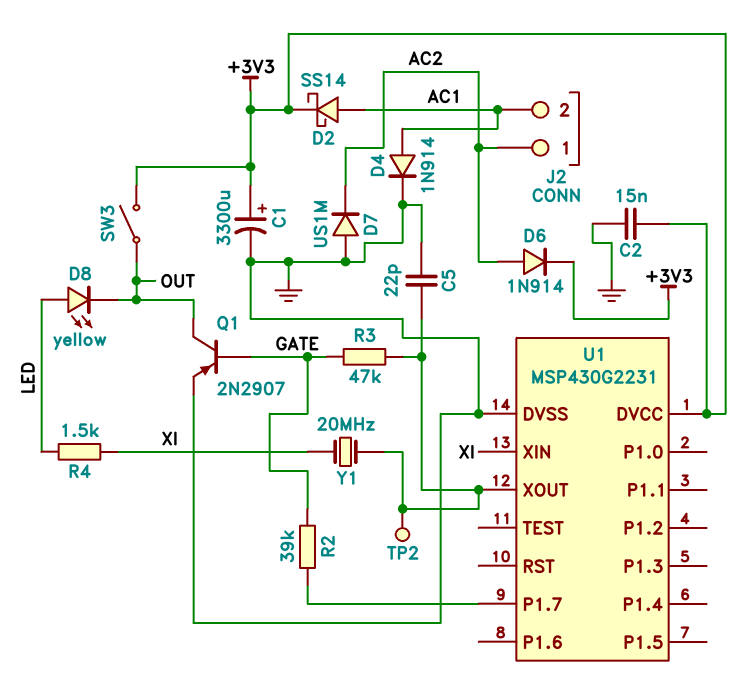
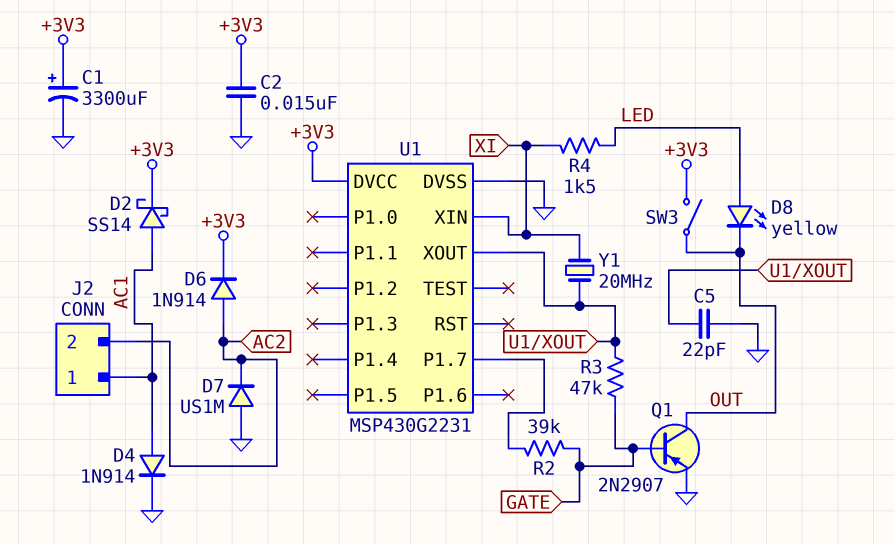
J2 pin 1: AC2 -> AC1
J2 pin 2: AC1 -> AC2
TP2: test point (U1/XOUT) -> none

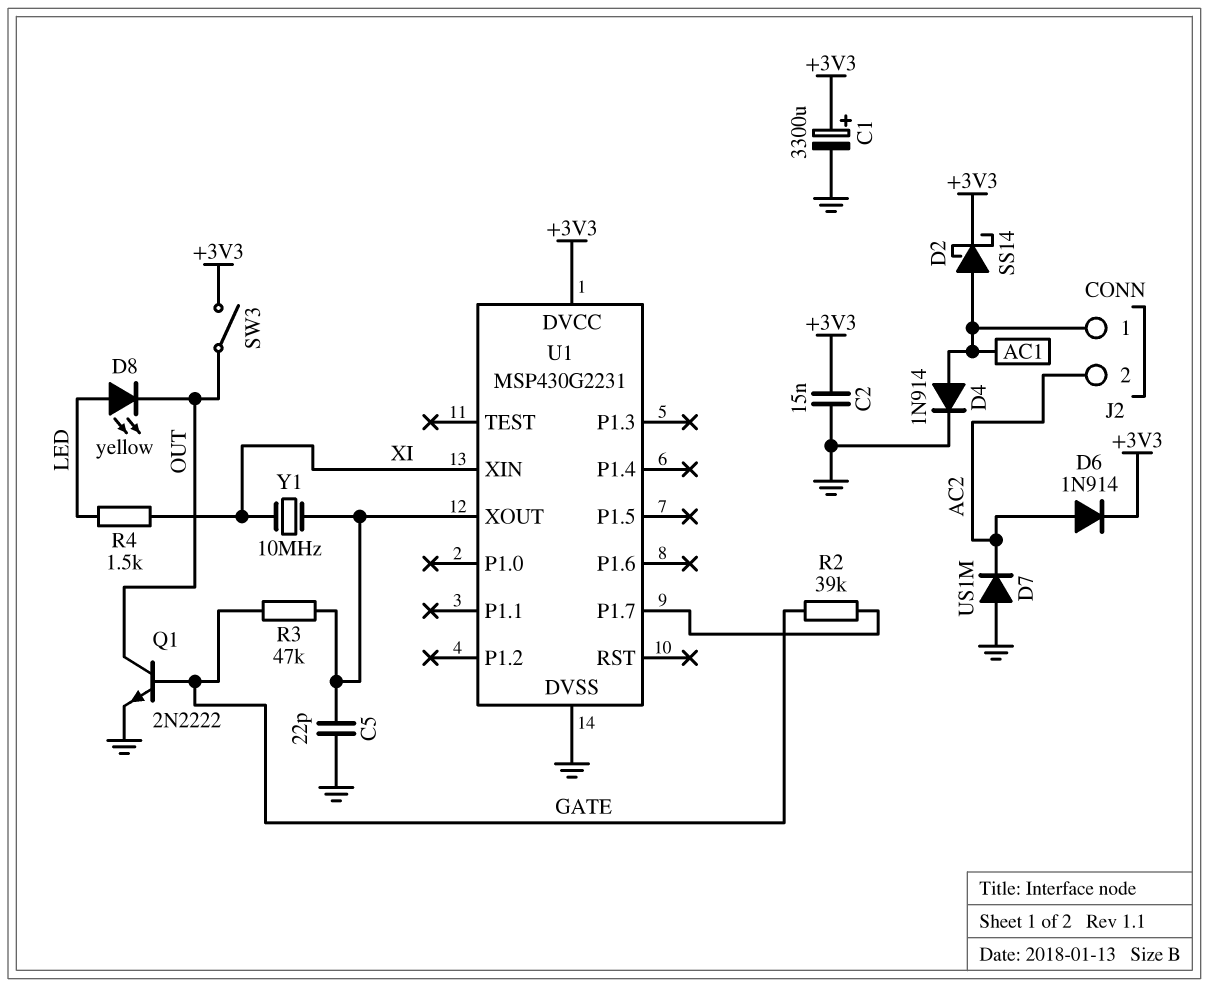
Q1: PNP 2N2907 (B GATE, C OUT, E GND) -> NPN 2N2222 (B GATE, C OUT, E GND)
Y1: 20MHz (U1/XOUT, XI) -> 10MHz (U1/XOUT, XI)

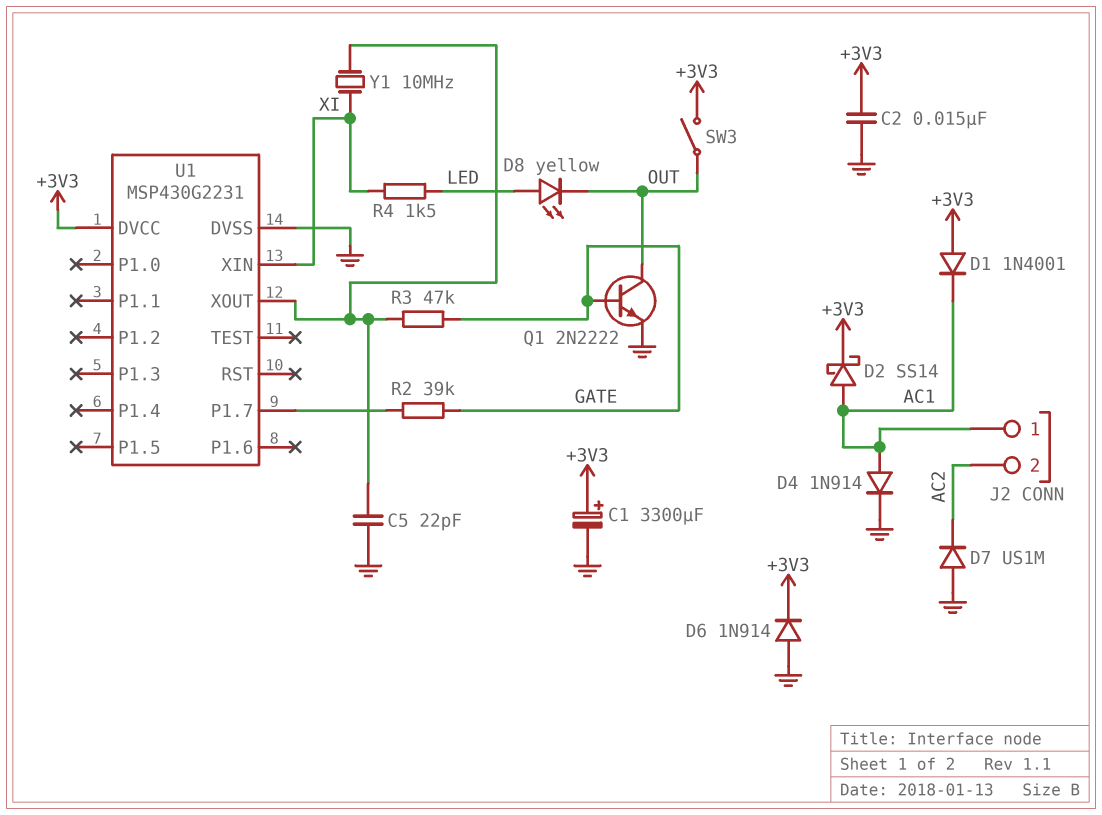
D1: none -> diode 1N4001 (A +3V3, K AC1)
D6: diode 1N914 (A AC2, K +3V3) -> diode 1N914 (A GND, K +3V3)

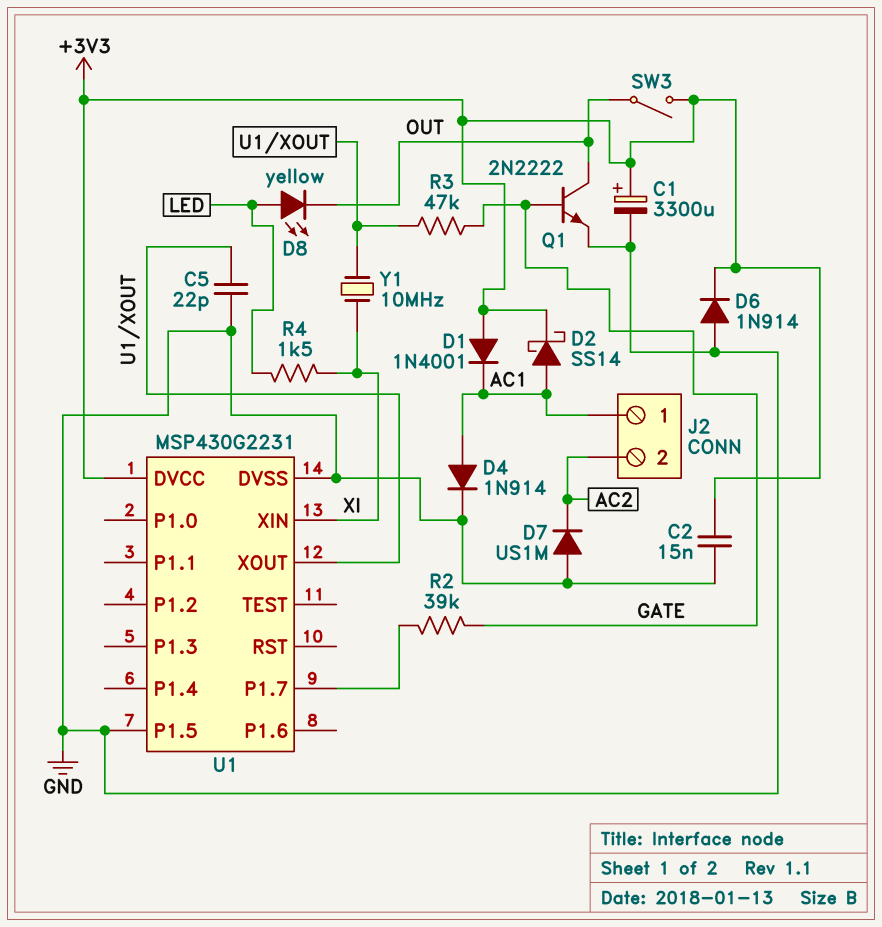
U1 pin P1.5: none -> GND

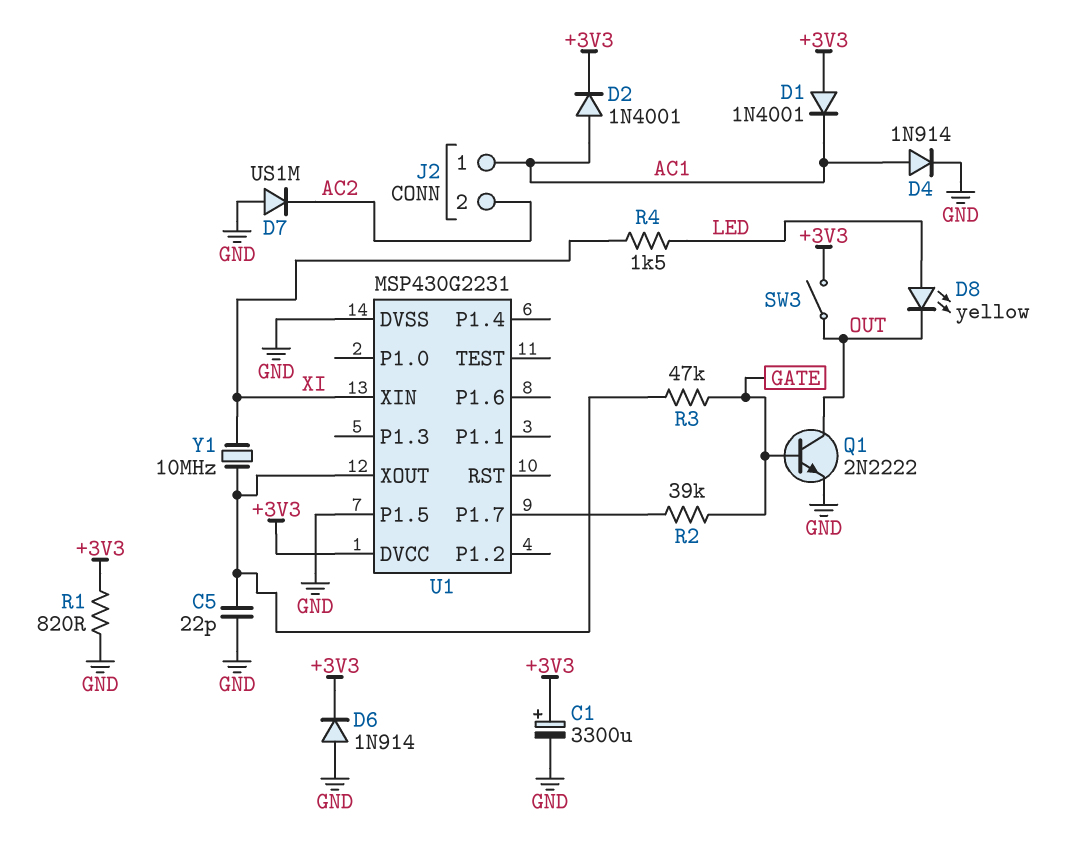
C2: 15nF (+3V3, GND) -> none
D2: schottky SS14 (A AC1, K +3V3) -> diode 1N4001 (A AC1, K +3V3)
R1: none -> 820 (+3V3, GND)

